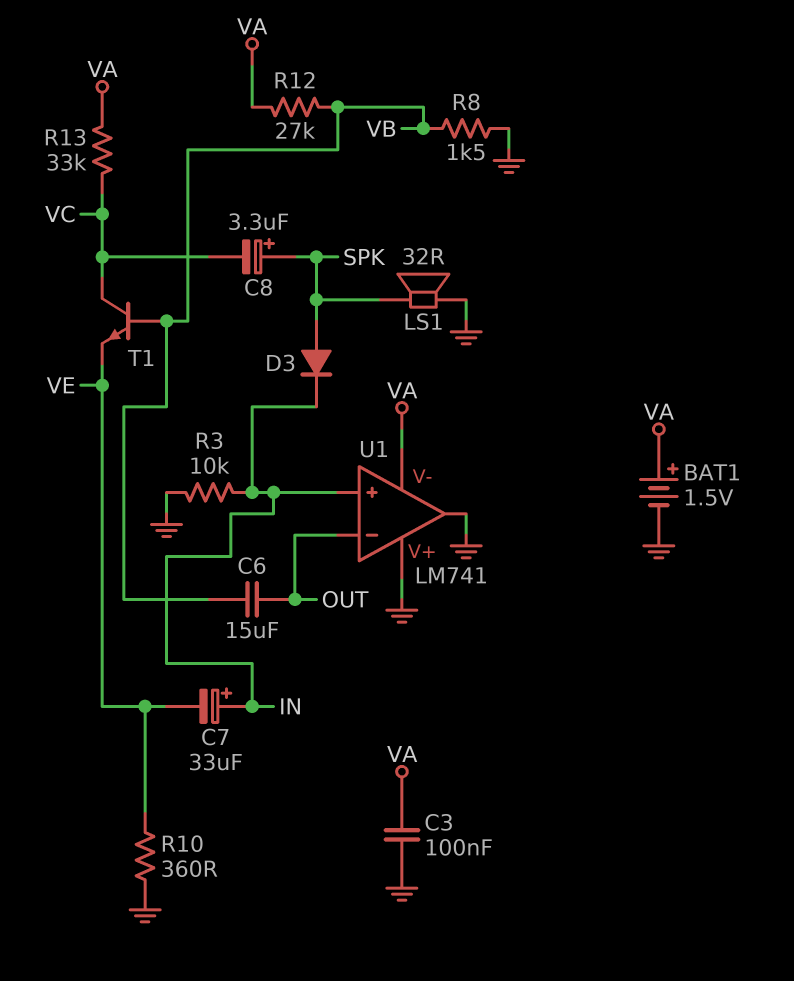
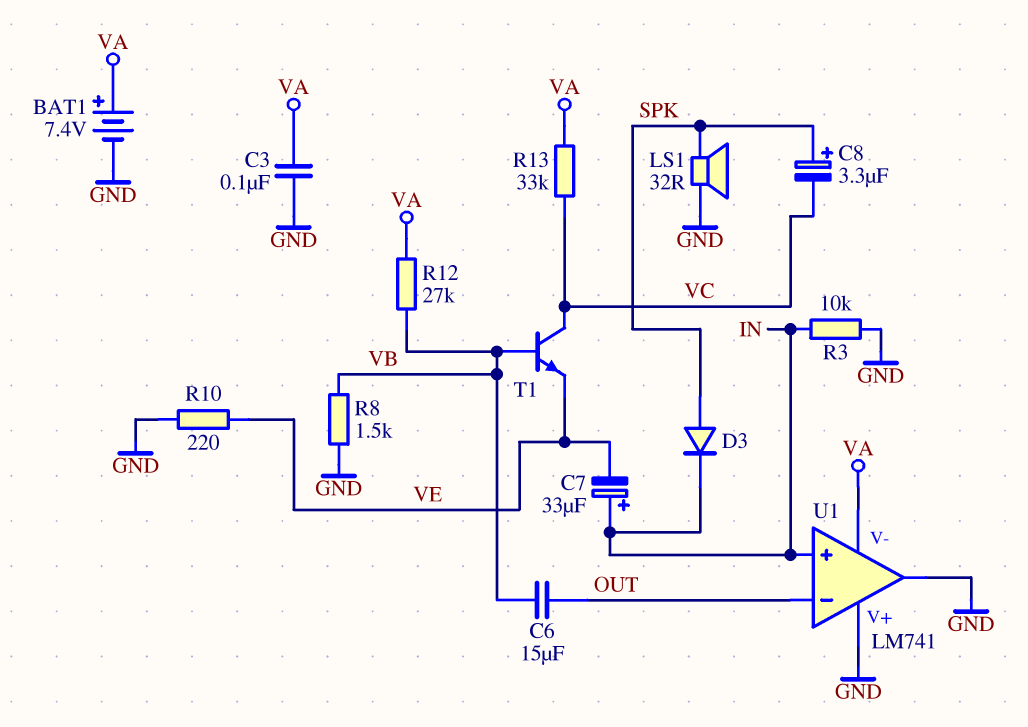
BAT1: 1.5V (plus VA, minus GND) -> 7.4V (plus VA, minus GND)
R10: 360 (GND, VE) -> 220 (GND, VE)

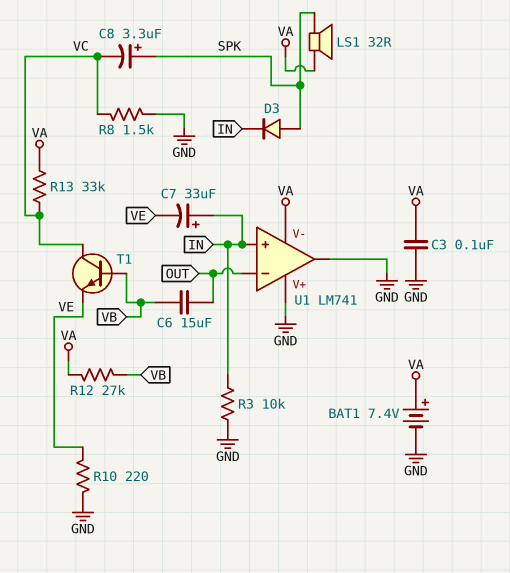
LS1: speaker 32R (GND, SPK) -> speaker 32R (SPK, VA)
R8: 1.5k (GND, VB) -> 1.5k (GND, VC)

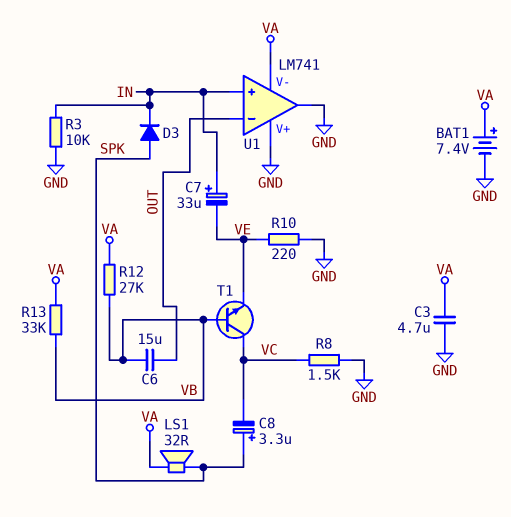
C3: 100nF (GND, VA) -> 4.7uF (GND, VA)
R13: 33k (VA, VC) -> 33k (VA, VB)

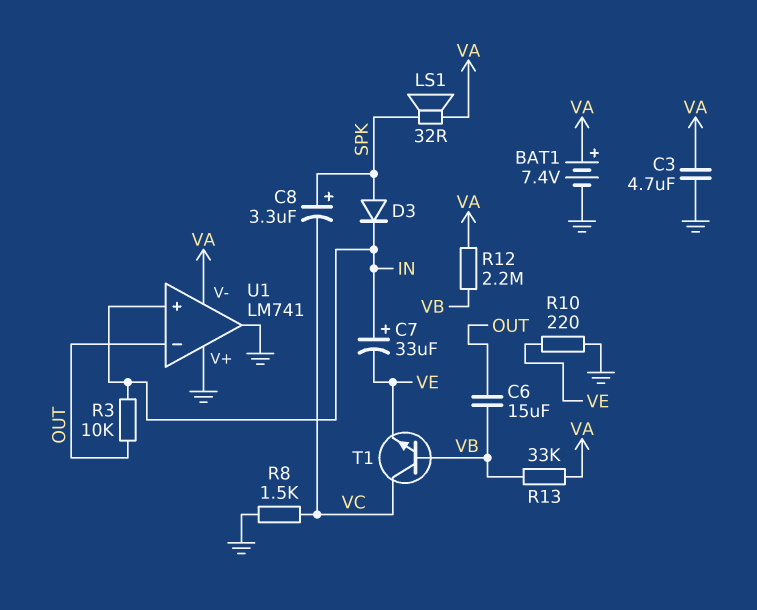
R3: 10k (GND, IN) -> 10k (IN, OUT)
R12: 27k (VA, VB) -> 2.2M (VA, VB)

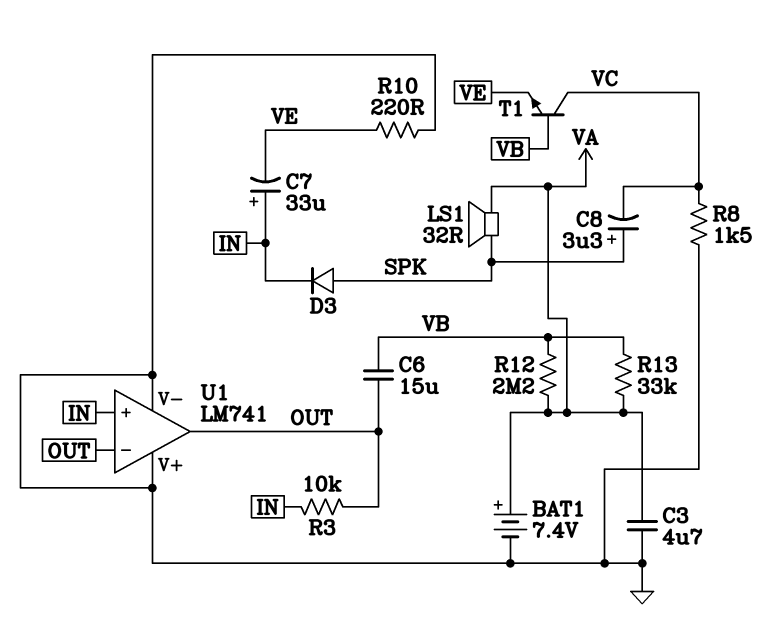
U1 pin V-: VA -> GND
U1 pin out: GND -> OUT

